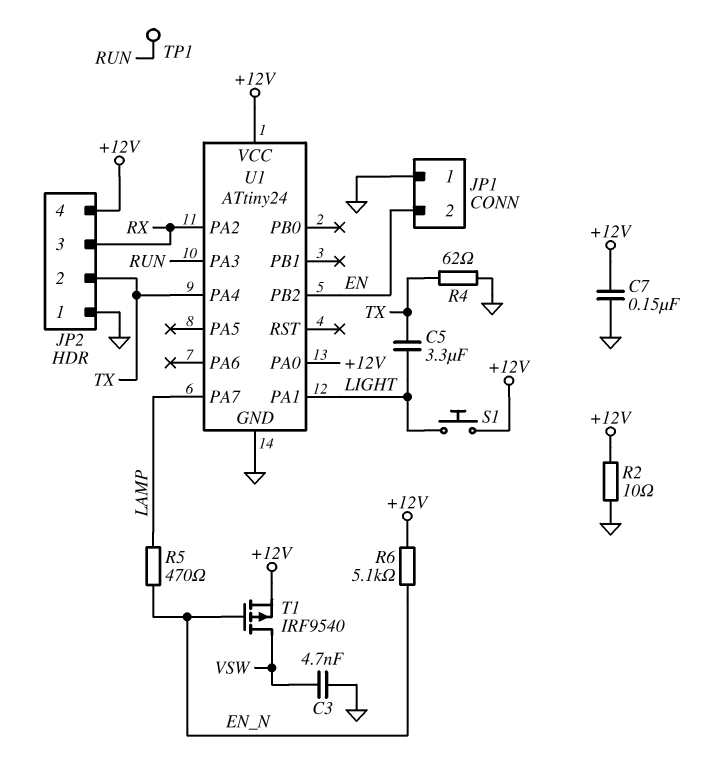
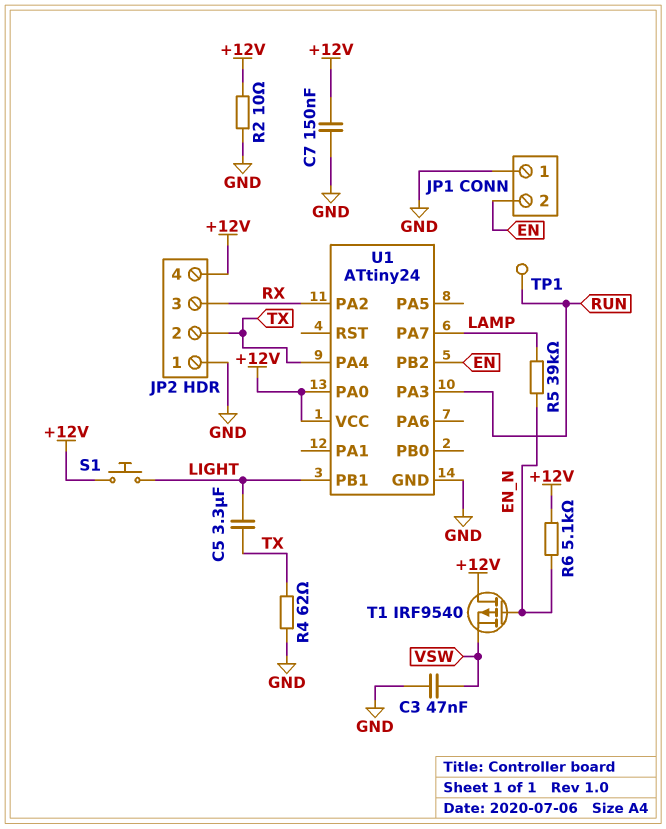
C3: 4.7nF (GND, VSW) -> 47nF (GND, VSW)
R5: 470 (EN_N, LAMP) -> 39k (EN_N, LAMP)
T1: PMOS IRF9540 (G EN_N, D VSW, S +12V) -> PMOS IRF9540 (G EN_N, D +12V, S VSW)
U1 pin PA1: LIGHT -> none
U1 pin PB1: none -> LIGHT

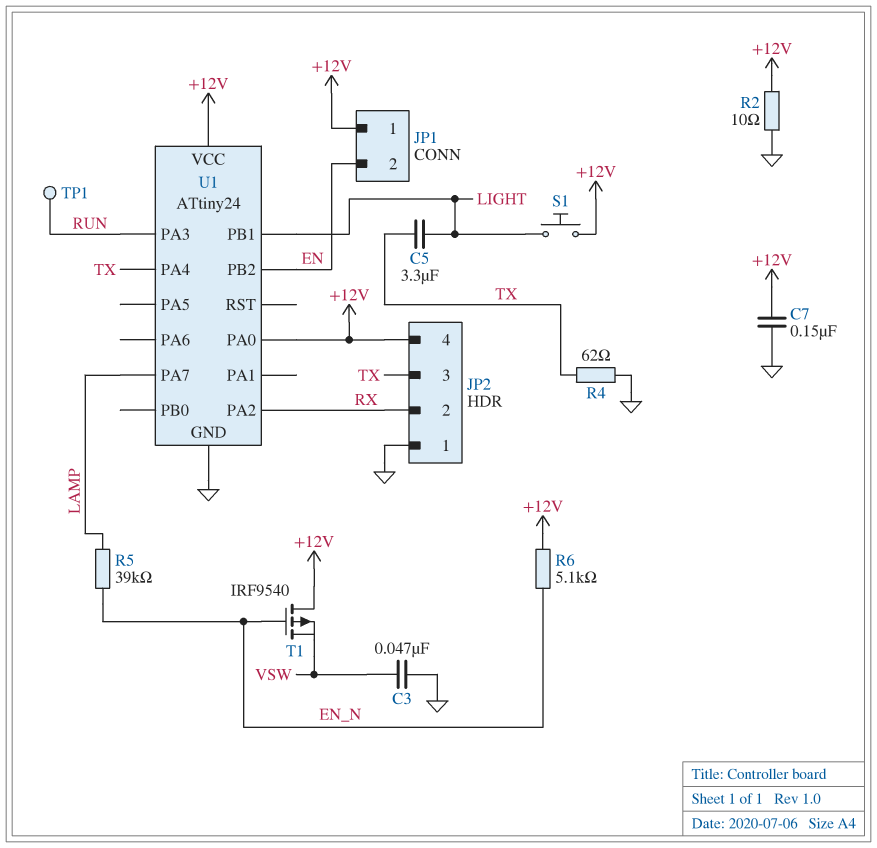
JP1 pin 1: GND -> +12V
JP2 pin 2: TX -> RX
JP2 pin 3: RX -> TX

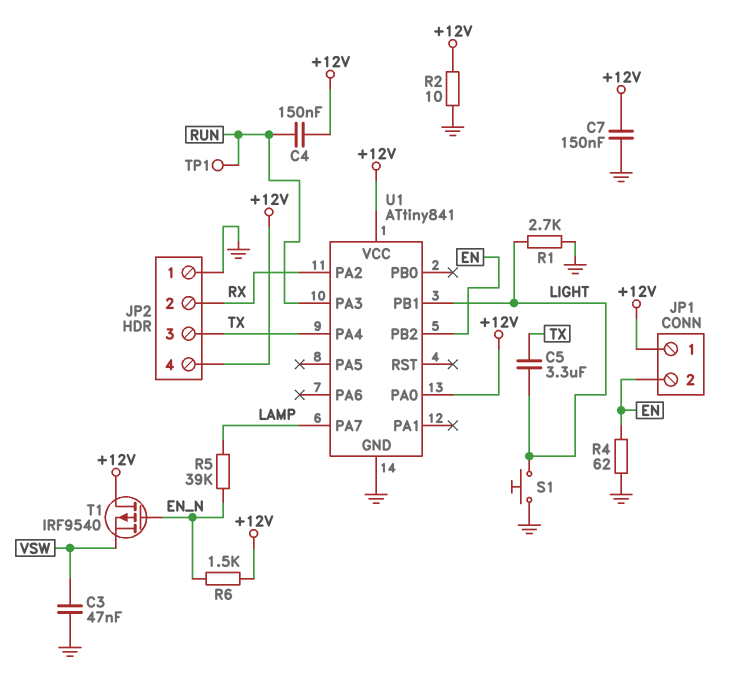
C4: none -> 150nF (+12V, RUN)
R1: none -> 2.7k (GND, LIGHT)
R4: 62 (GND, TX) -> 62 (EN, GND)
R6: 5.1k (+12V, EN_N) -> 1.5k (+12V, EN_N)
S1: button (+12V, LIGHT) -> button (GND, LIGHT)
U1: ATtiny24 -> ATtiny841

